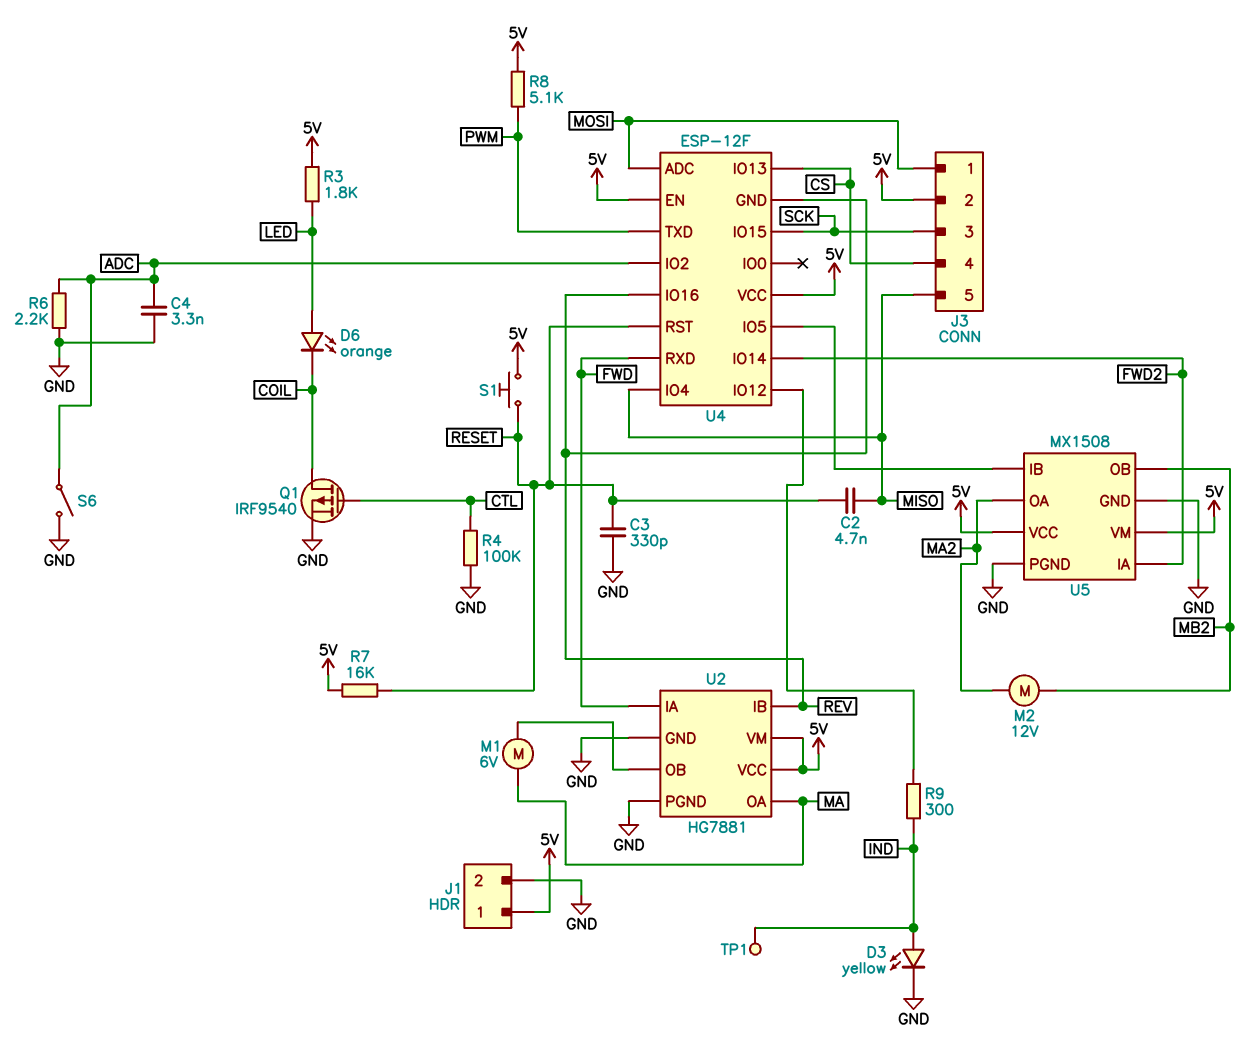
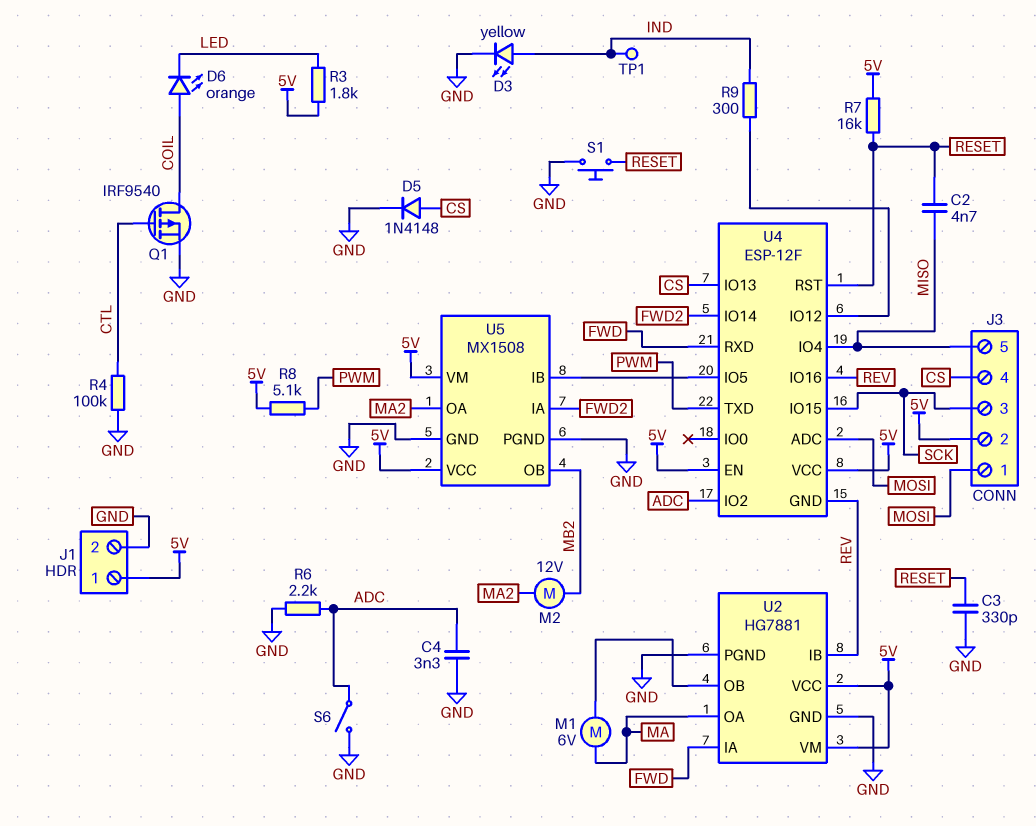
D5: none -> diode 1N4148 (A CS, K GND)
D6: LED orange (A LED, K COIL) -> LED orange (A COIL, K LED)
S1: button (5V, RESET) -> button (GND, RESET)

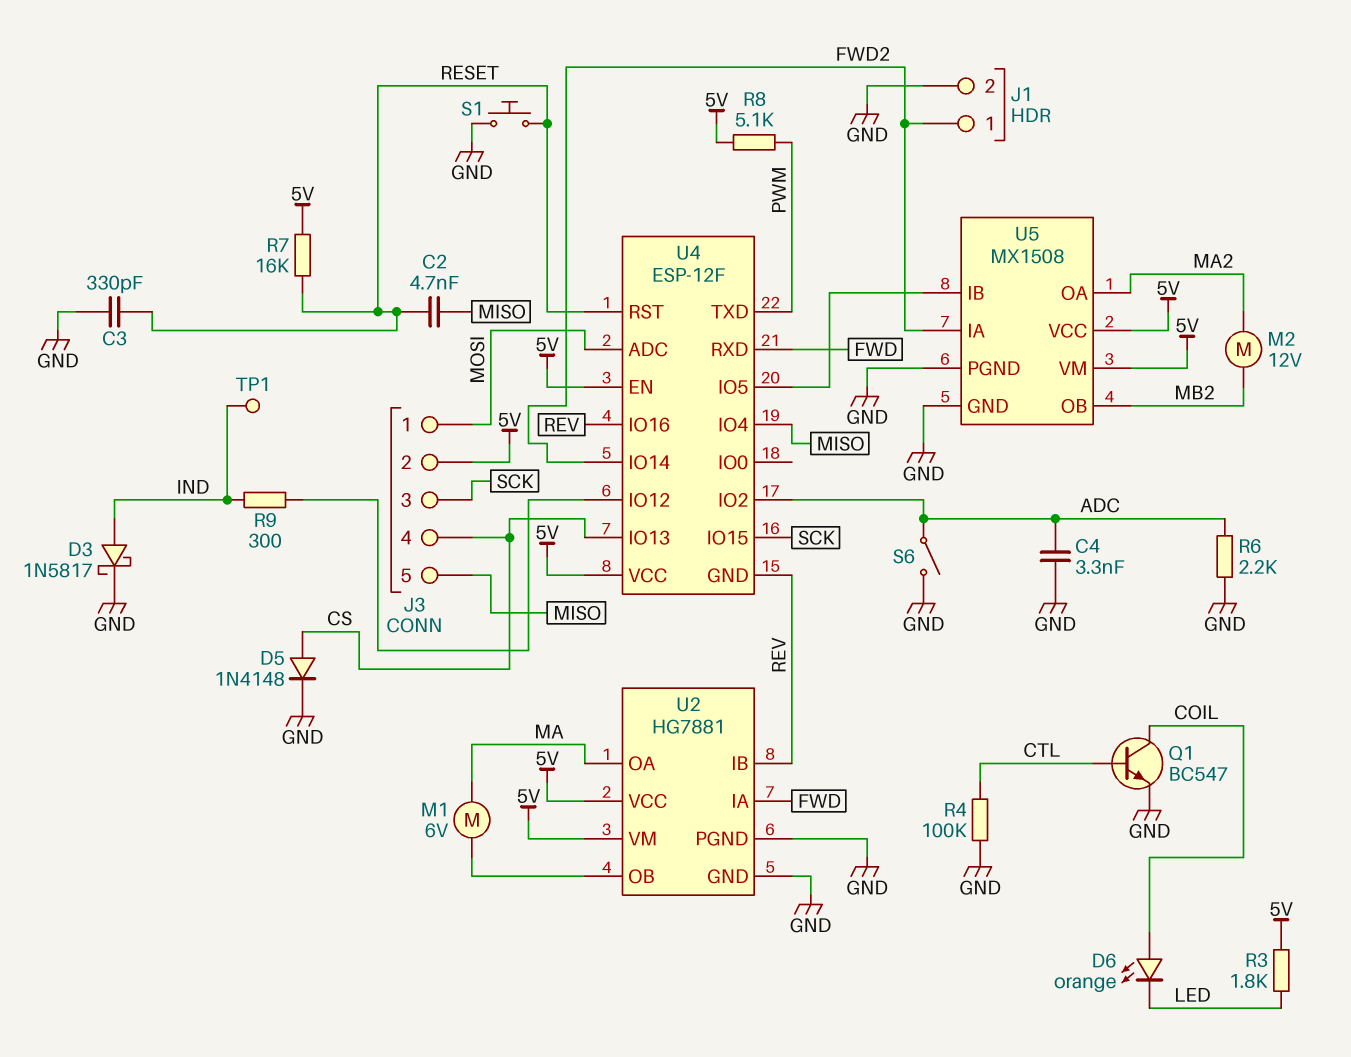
D3: LED yellow (A IND, K GND) -> schottky 1N5817 (A IND, K GND)
J1 pin 1: 5V -> FWD2
Q1: PMOS IRF9540 (G CTL, D COIL, S GND) -> NPN BC547 (B CTL, C COIL, E GND)

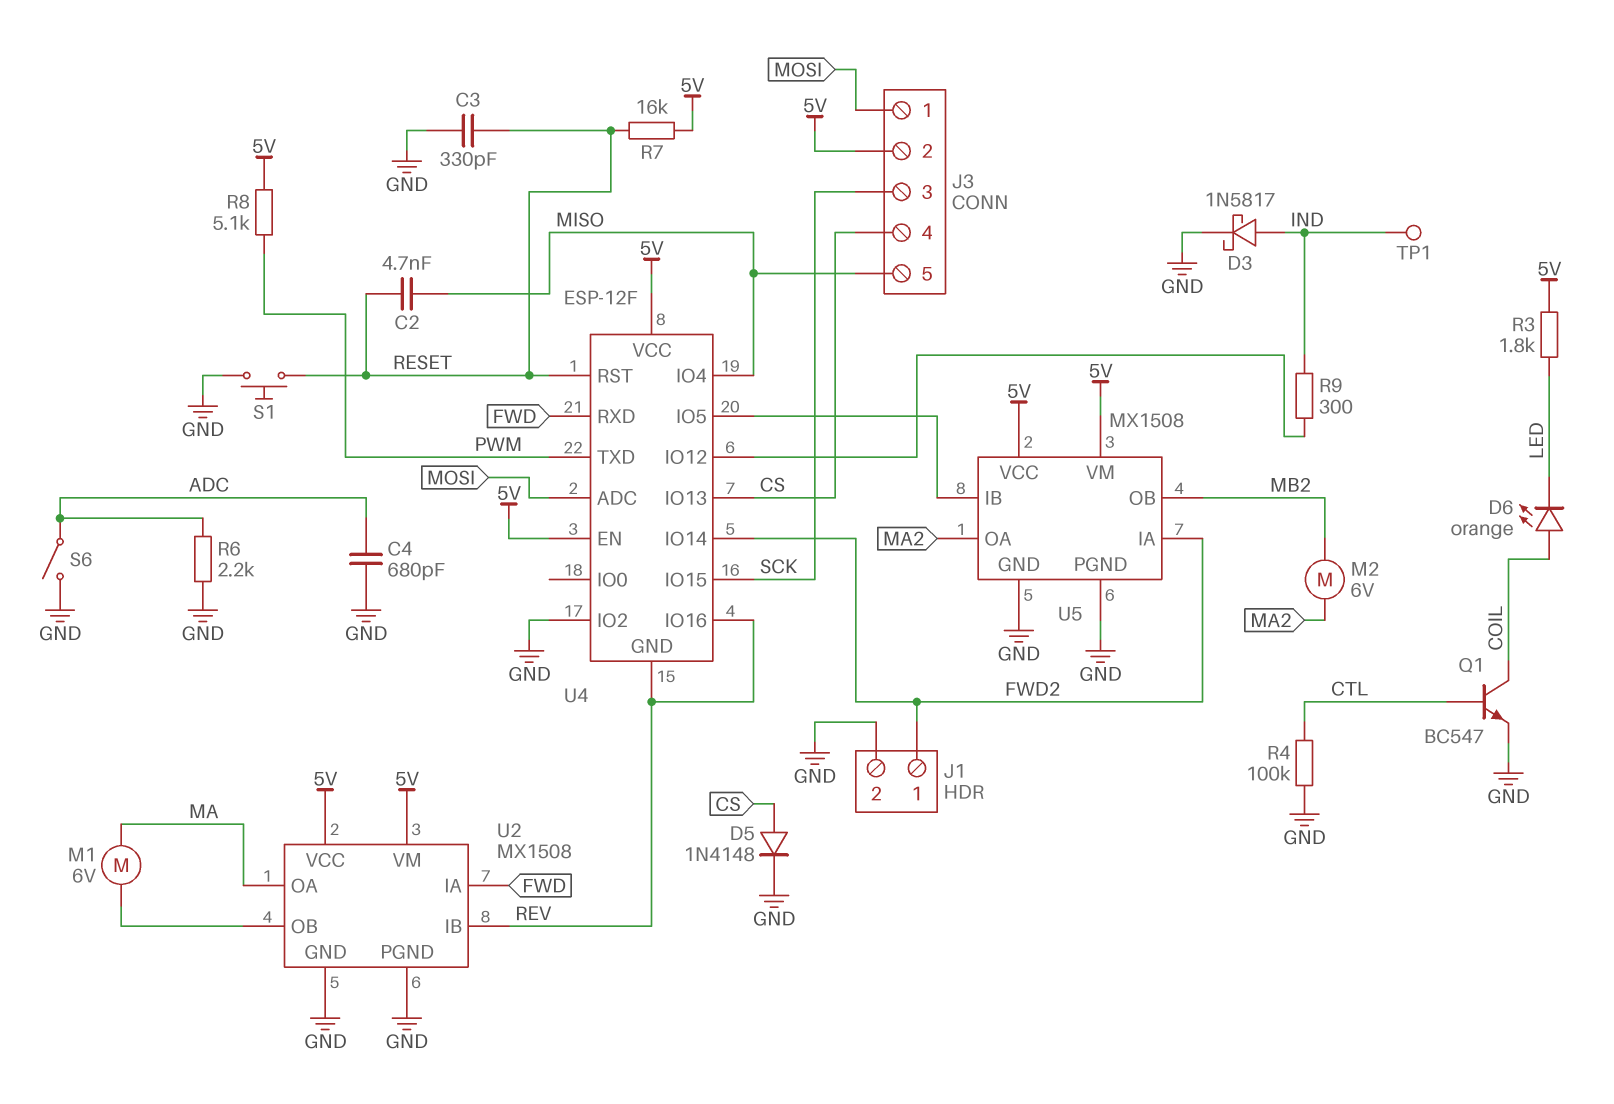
C4: 3.3nF (ADC, GND) -> 680pF (ADC, GND)
M2: motor 12V (MA2, MB2) -> motor 6V (MA2, MB2)
U2: HG7881 -> MX1508
U4 pin IO2: ADC -> GND

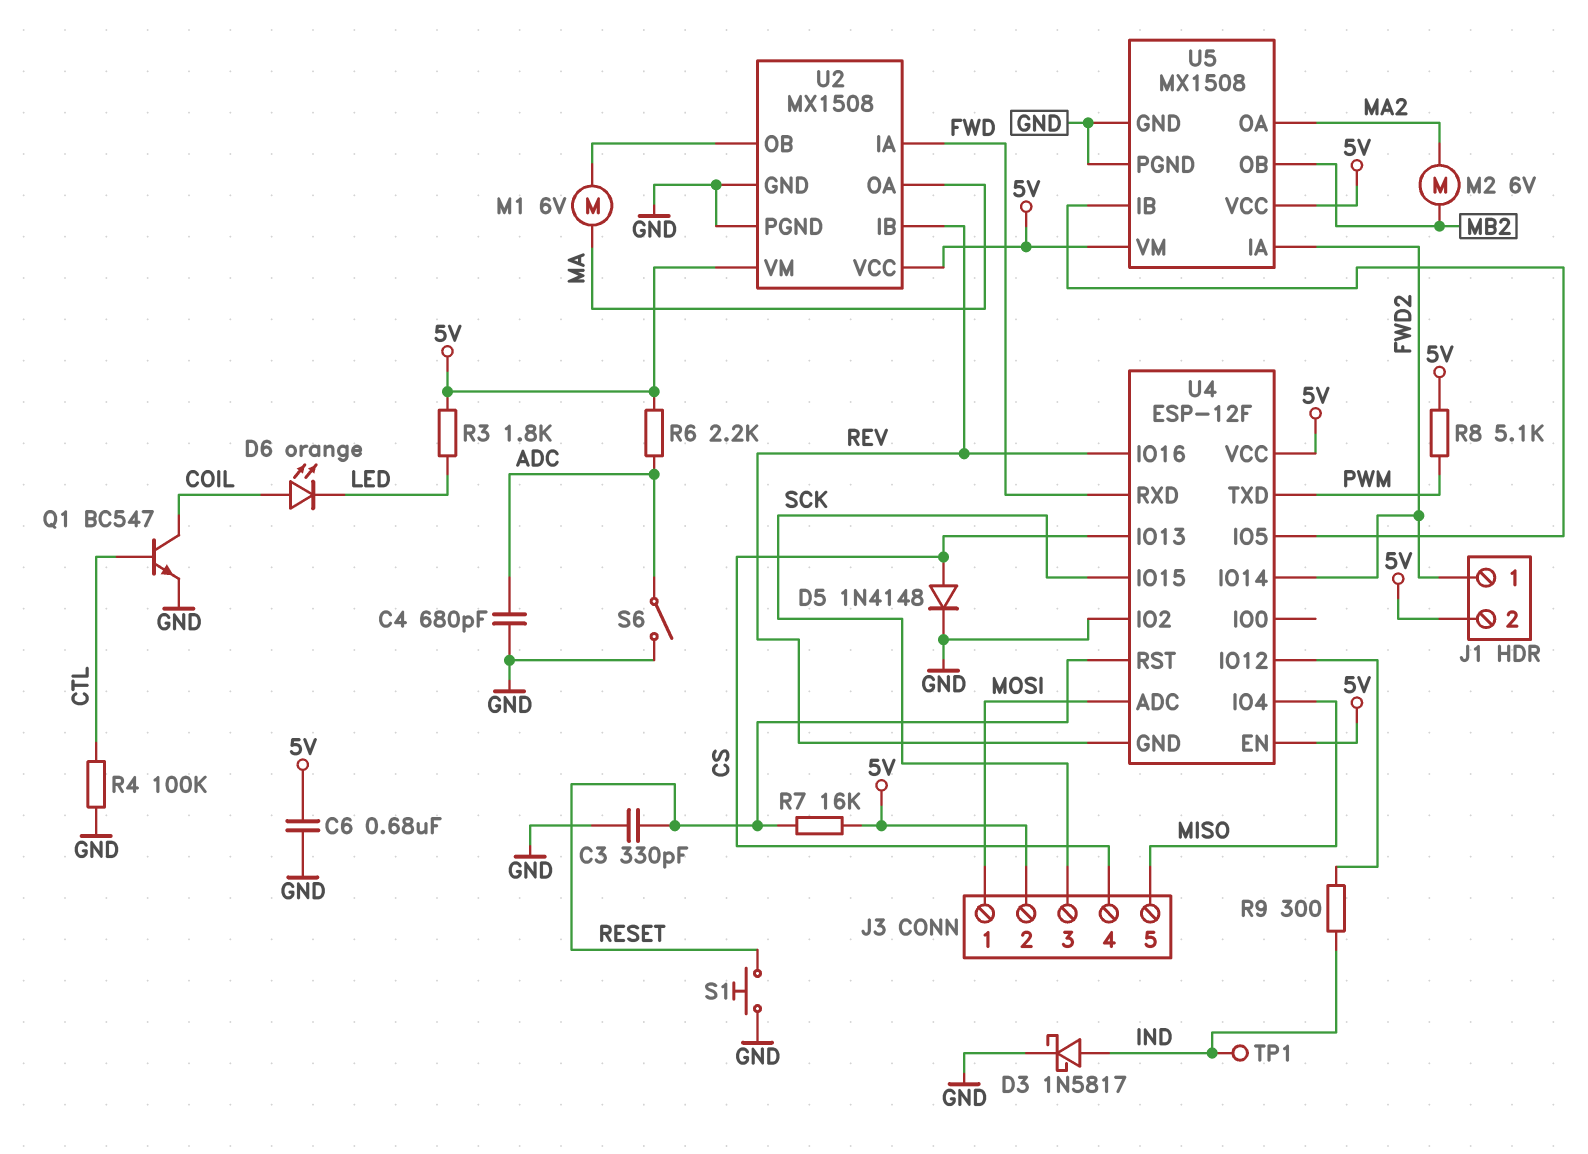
C2: 4.7nF (MISO, RESET) -> none
C6: none -> 680nF (5V, GND)
J1 pin 2: GND -> 5V
R6: 2.2k (ADC, GND) -> 2.2k (5V, ADC)

